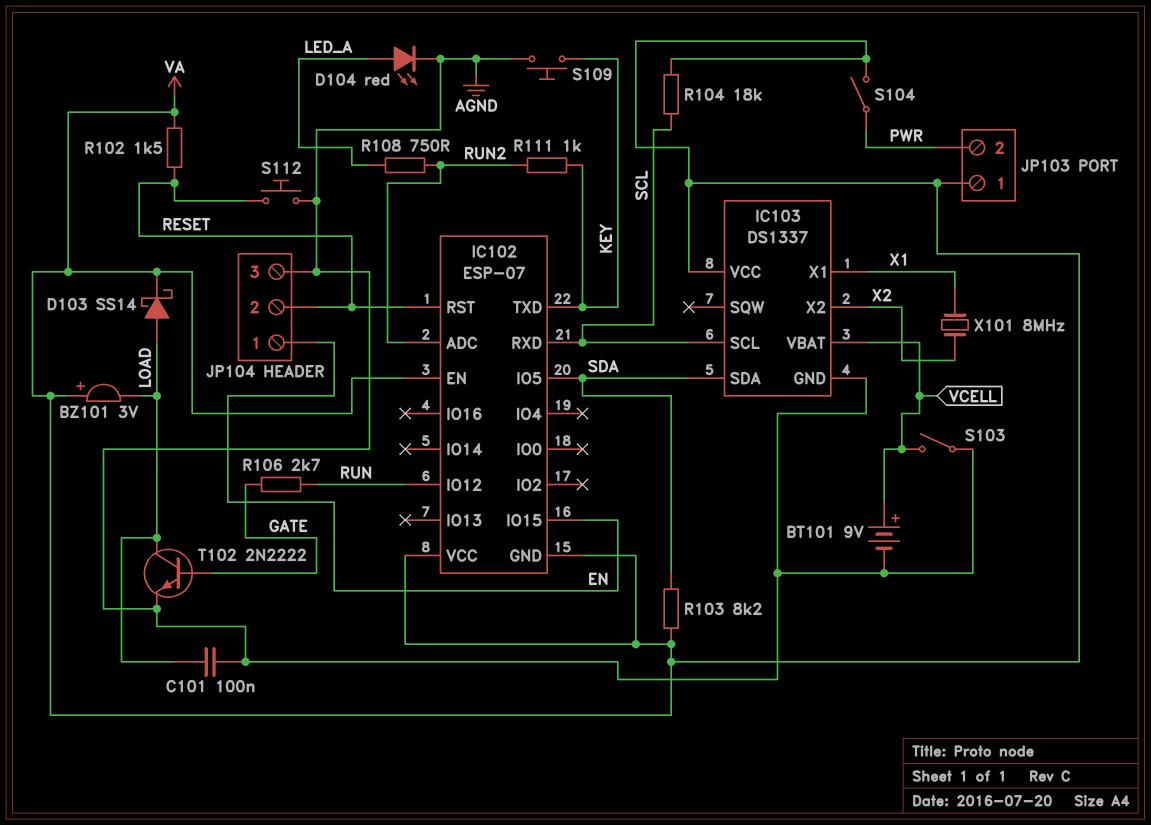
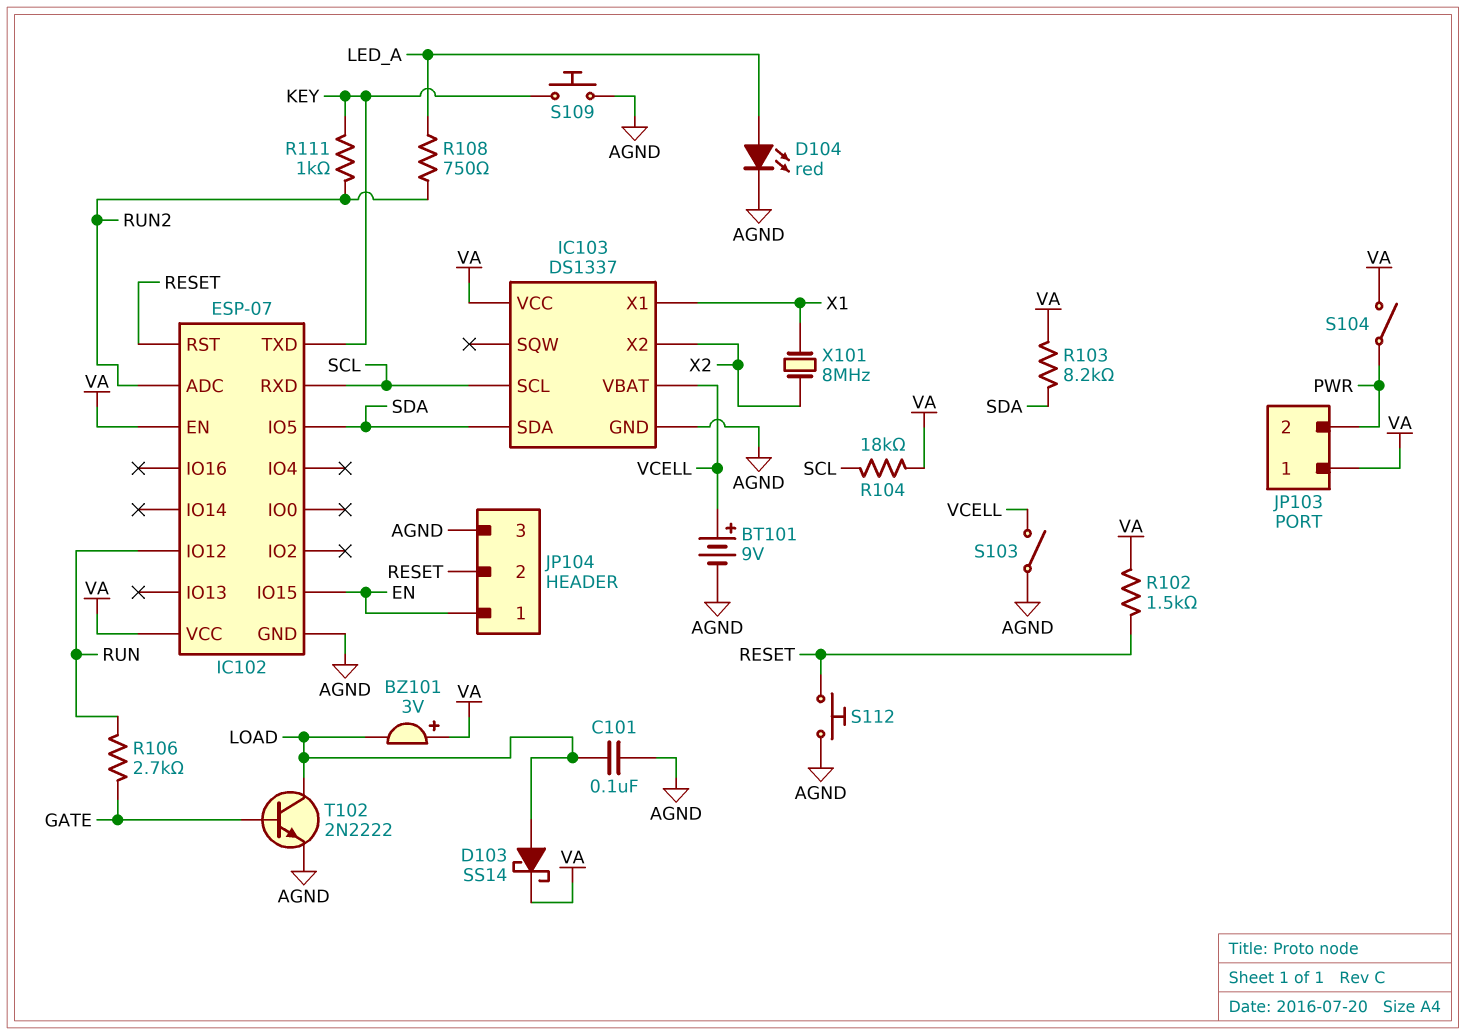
IC102 pin GND: VA -> AGND

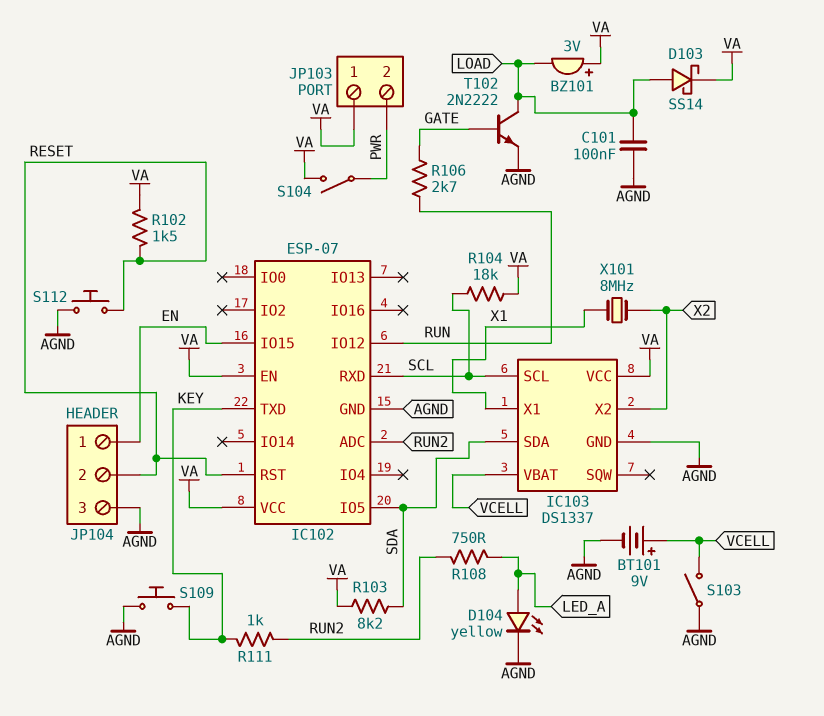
D104: LED red (A LED_A, K AGND) -> LED yellow (A LED_A, K AGND)

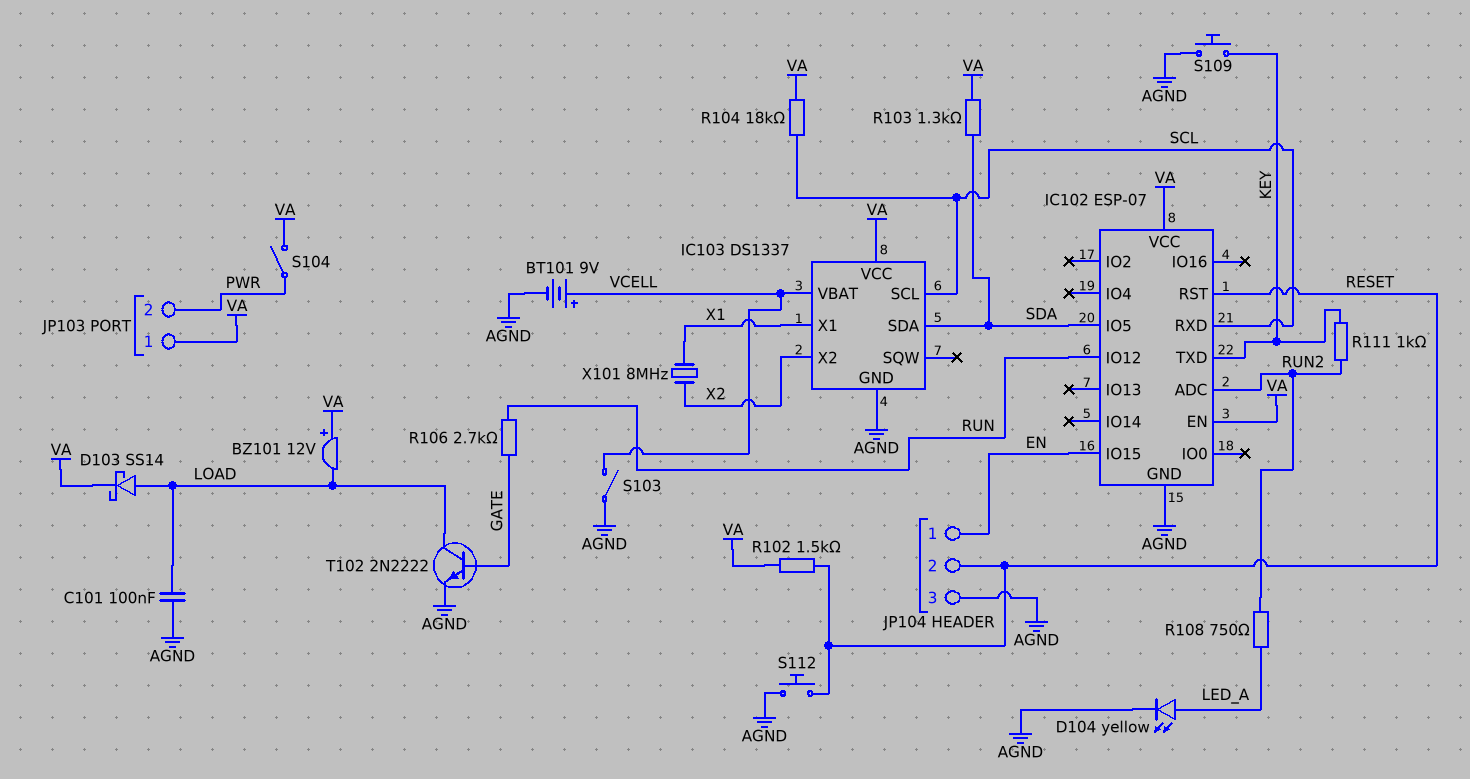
BZ101: buzzer 3V (plus VA, minus LOAD) -> buzzer 12V (plus VA, minus LOAD)
R103: 8.2k (SDA, VA) -> 1.3k (SDA, VA)

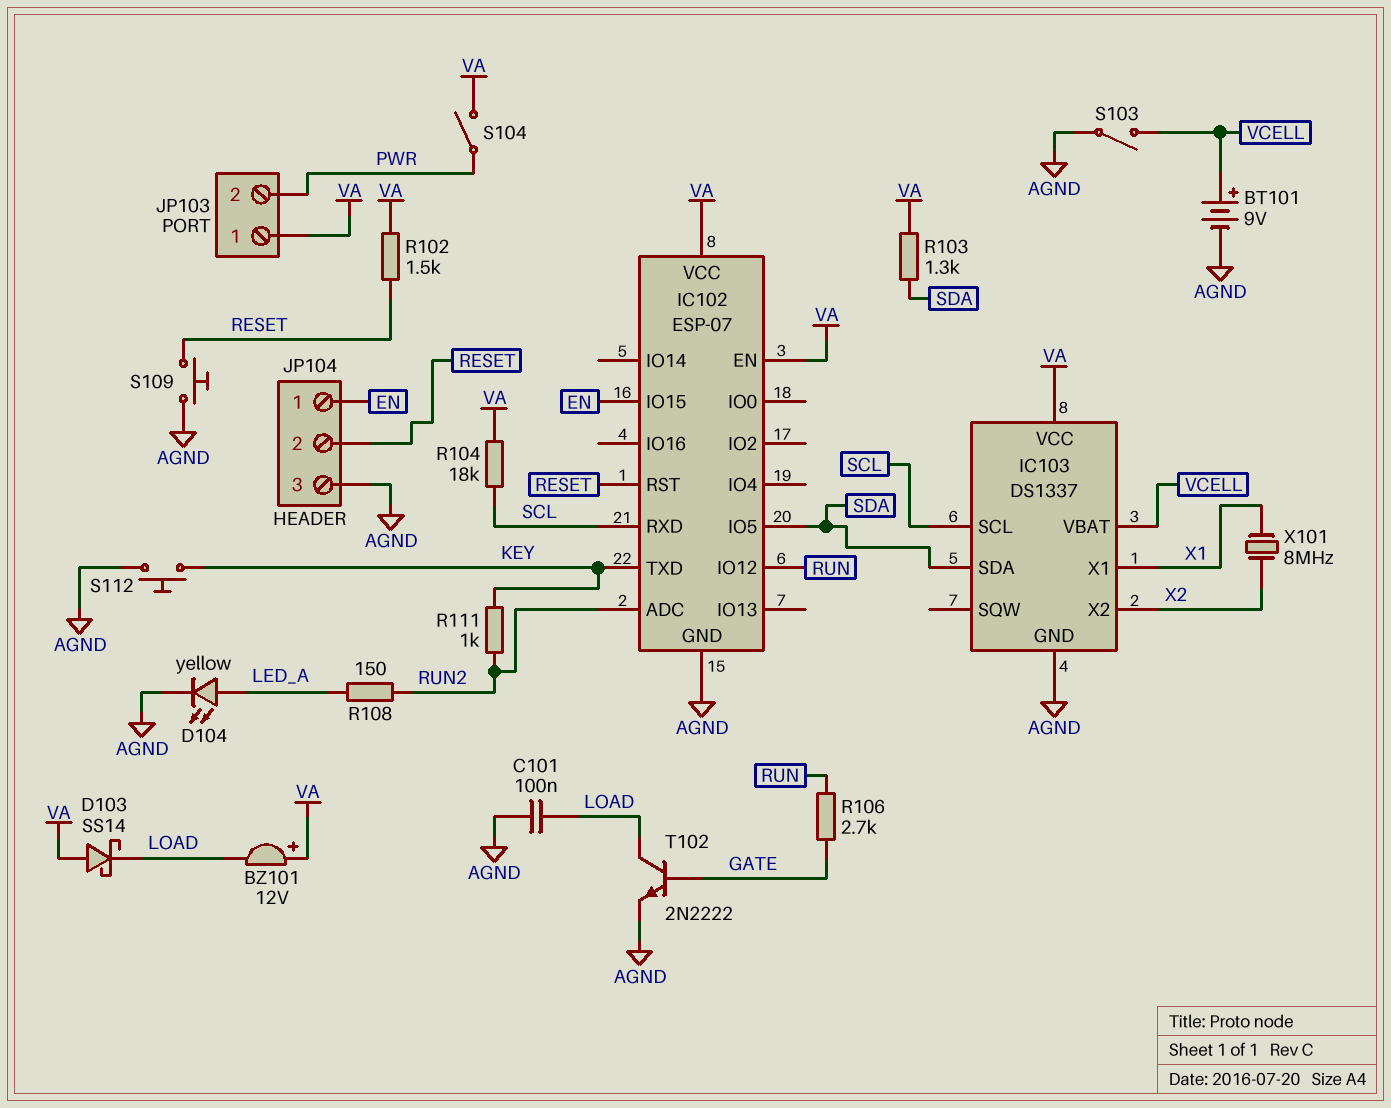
D103: schottky SS14 (A LOAD, K VA) -> schottky SS14 (A VA, K LOAD)
R108: 750 (LED_A, RUN2) -> 150 (LED_A, RUN2)
S109: button (AGND, KEY) -> button (AGND, RESET)
S112: button (AGND, RESET) -> button (AGND, KEY)

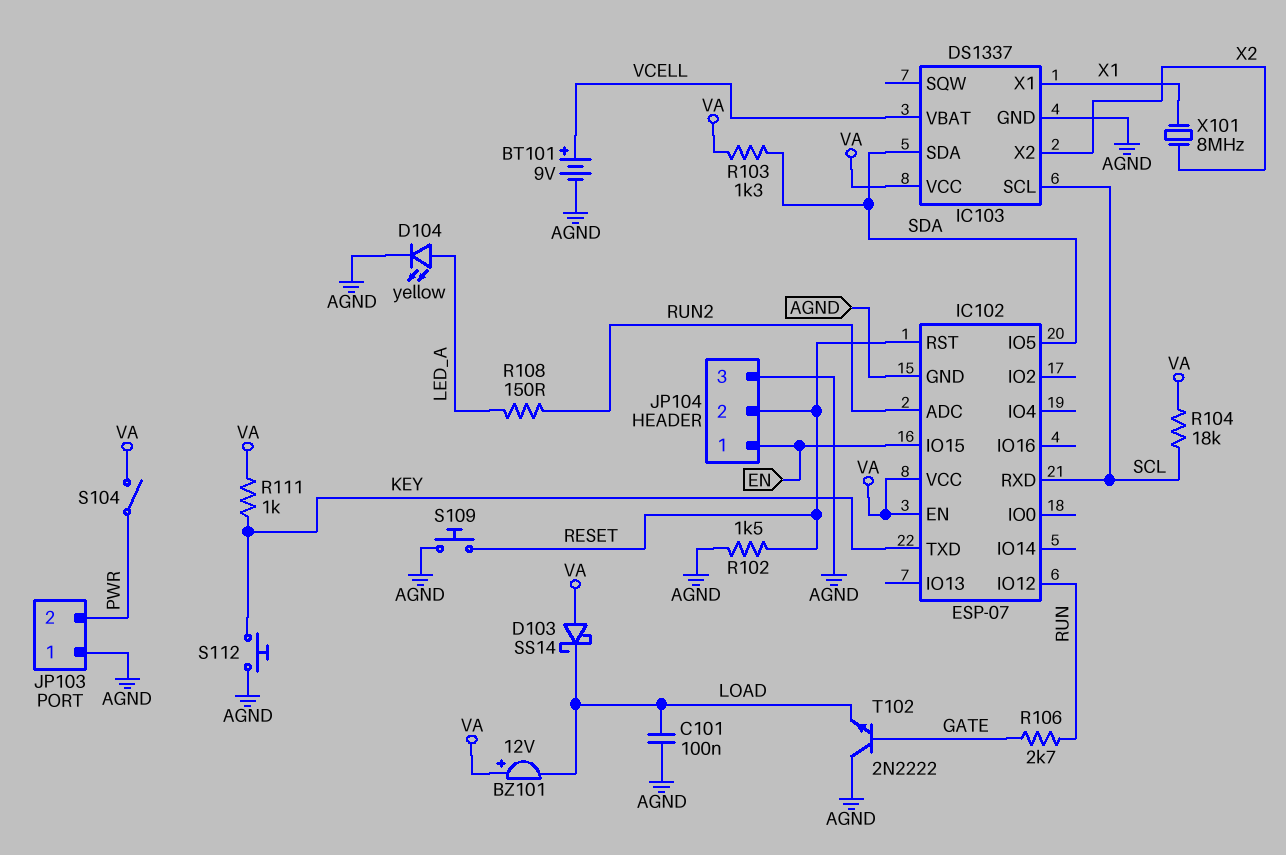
JP103 pin 1: VA -> AGND
R102: 1.5k (RESET, VA) -> 1.5k (AGND, RESET)
R111: 1k (KEY, RUN2) -> 1k (KEY, VA)
S103: switch (AGND, VCELL) -> none
T102: NPN 2N2222 (B GATE, C LOAD, E AGND) -> NPN 2N2222 (B GATE, C AGND, E LOAD)

